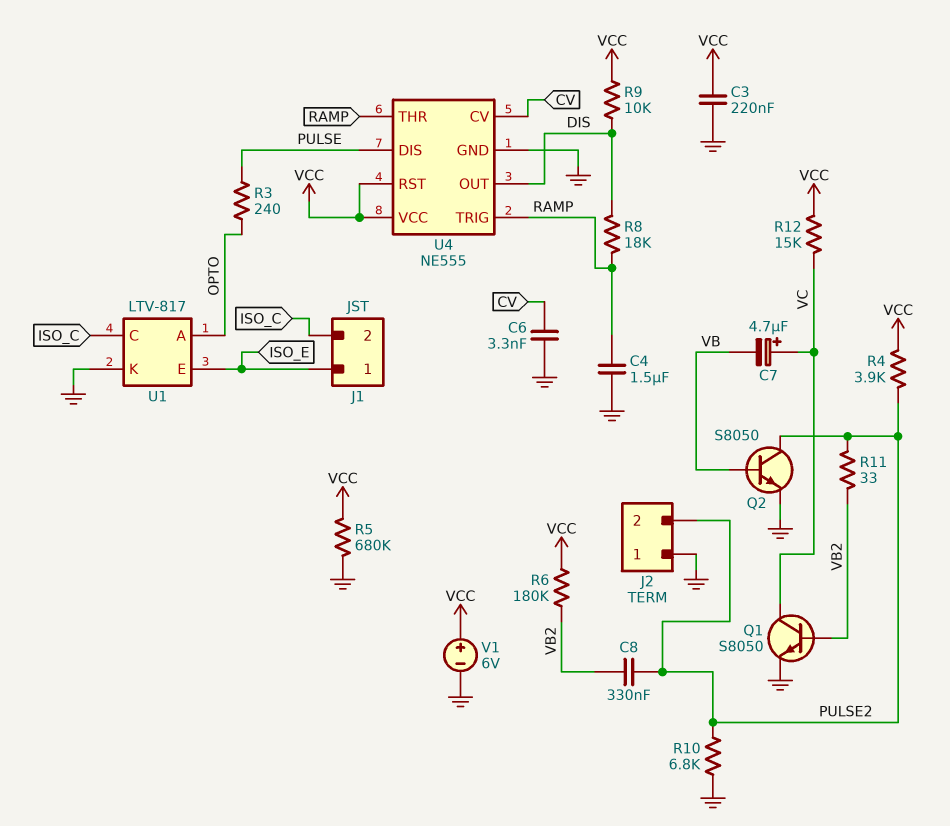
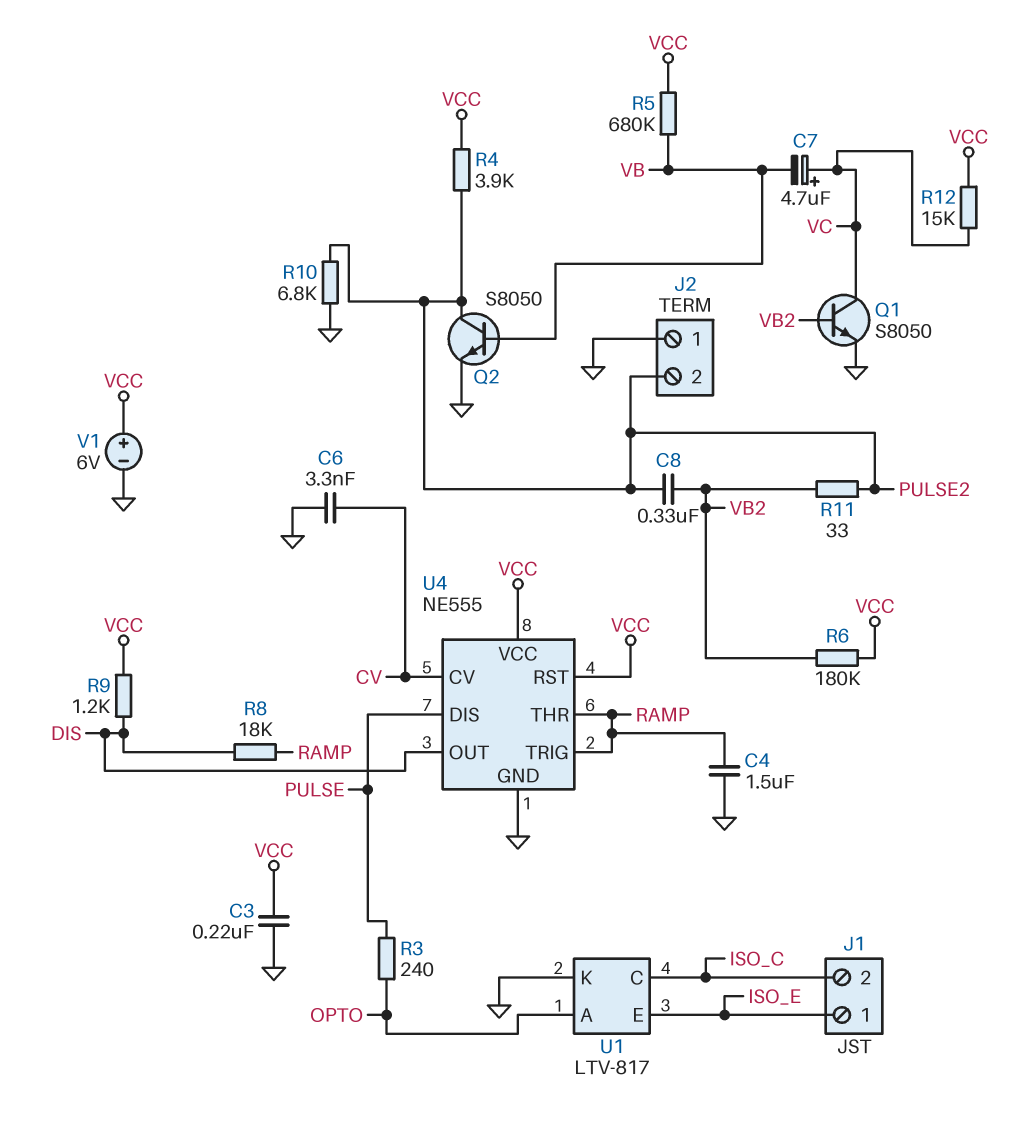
R5: 680k (GND, VCC) -> 680k (VB, VCC)
R9: 10k (DIS, VCC) -> 1.2k (DIS, VCC)

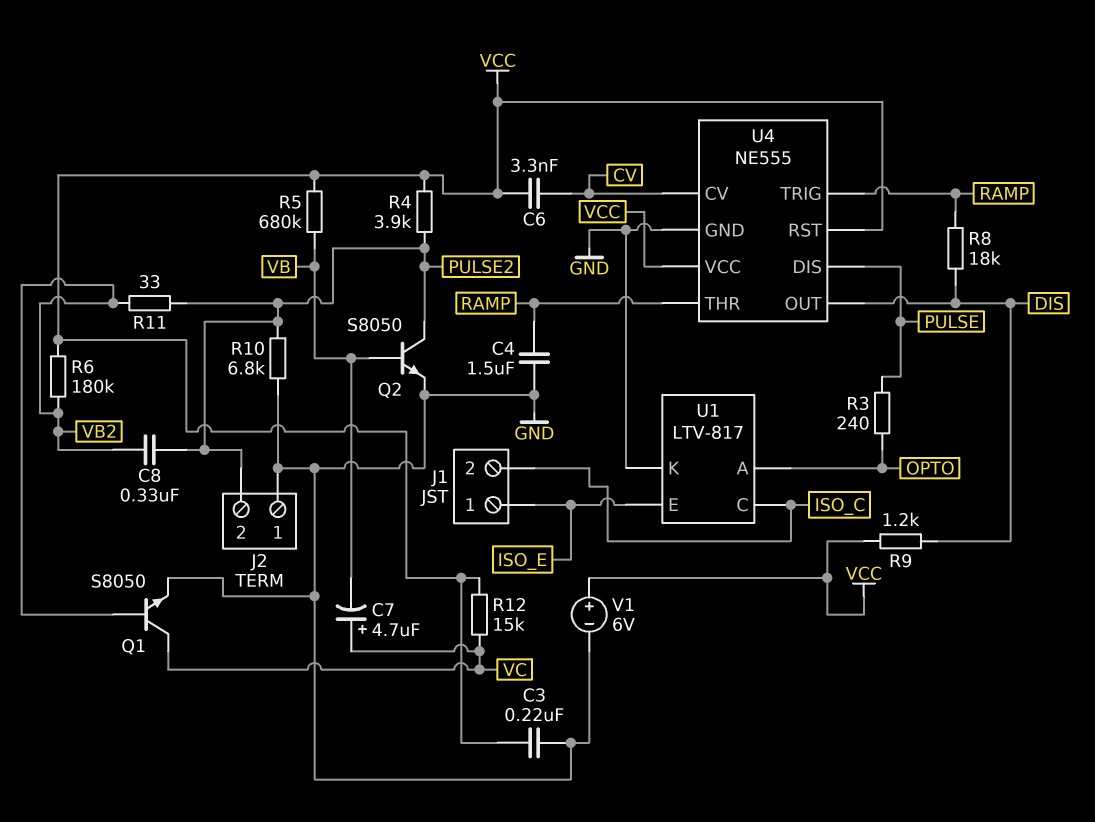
C6: 3.3nF (CV, GND) -> 3.3nF (CV, VCC)

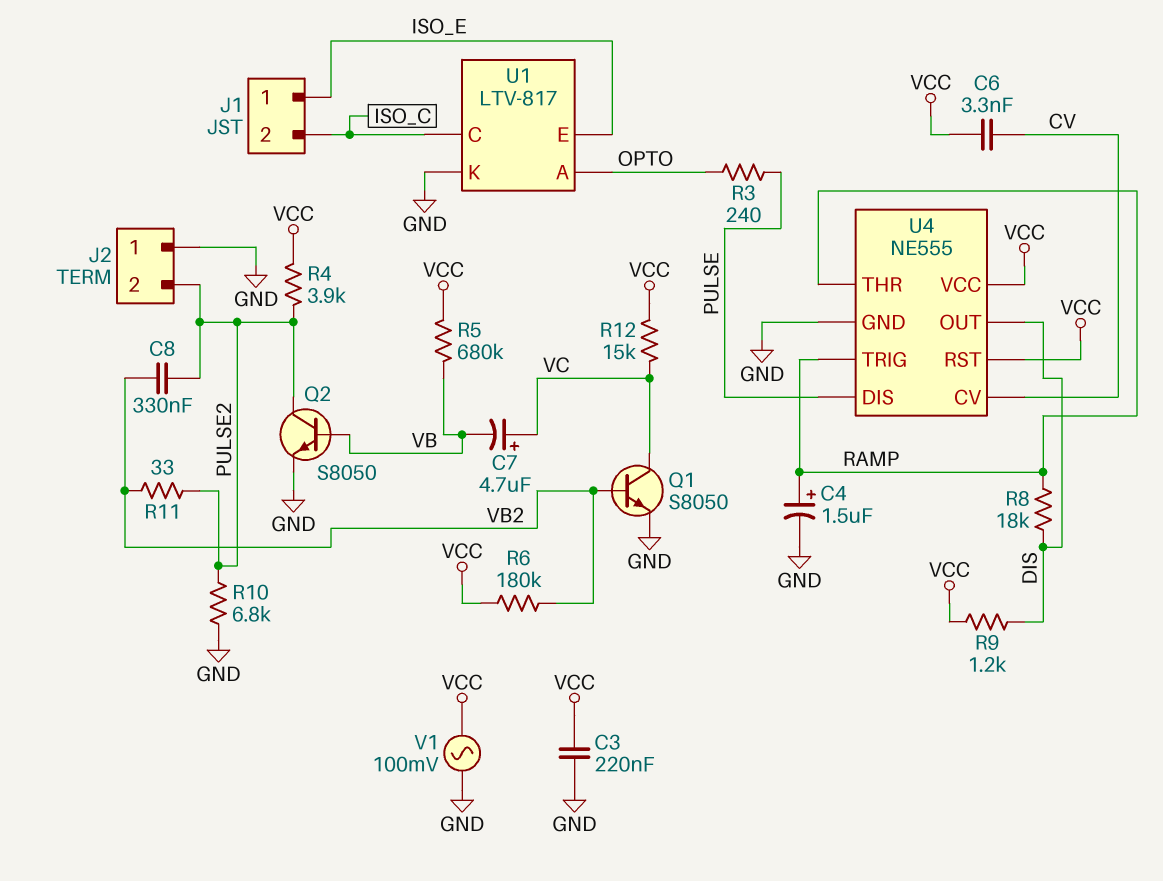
C4: 1.5uF (GND, RAMP) -> 1.5uF (plus RAMP, minus GND)
V1: 6V (plus VCC, minus GND) -> AC 100mV (GND, VCC)

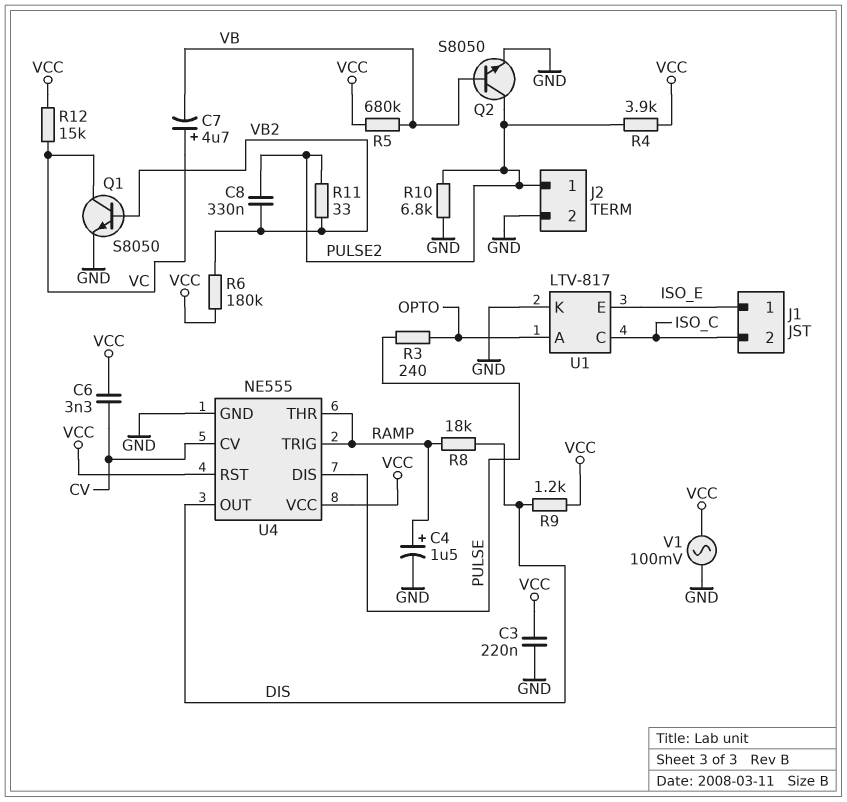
J2 pin 1: GND -> PULSE2
J2 pin 2: PULSE2 -> GND

